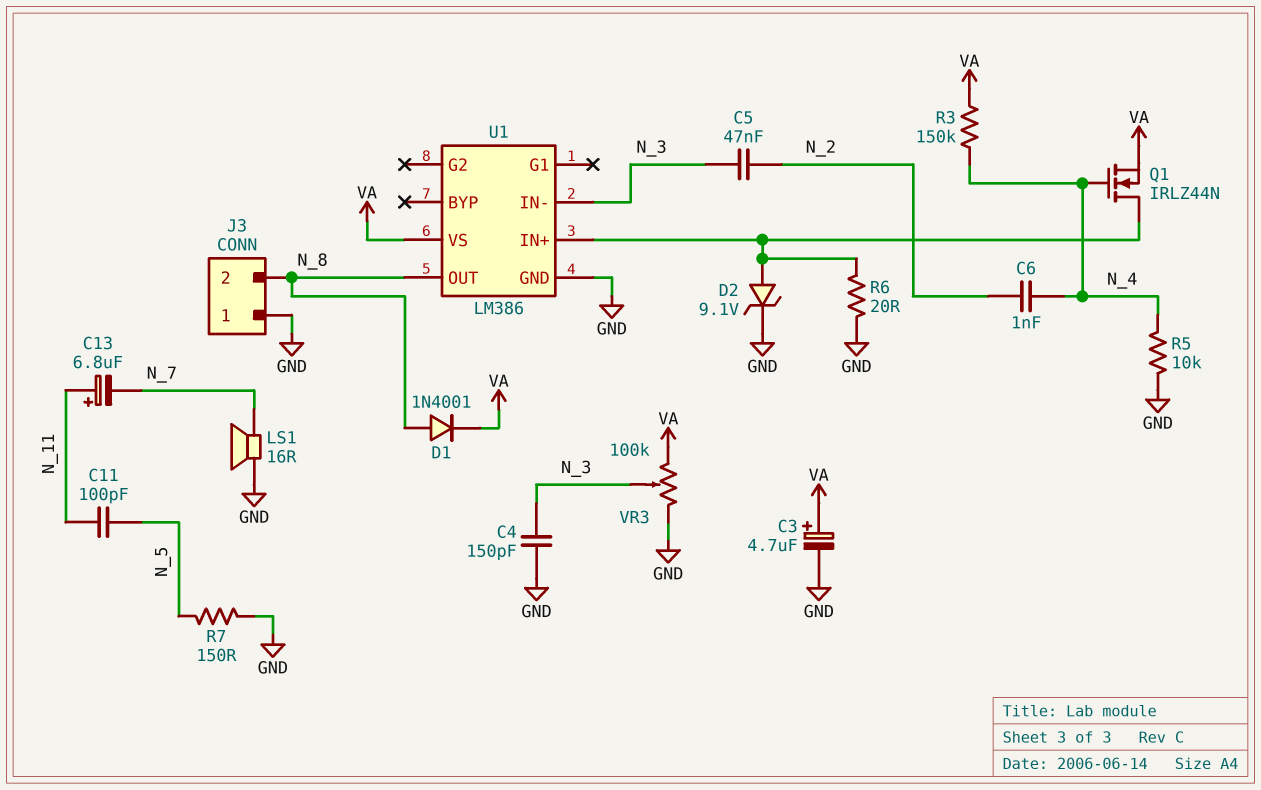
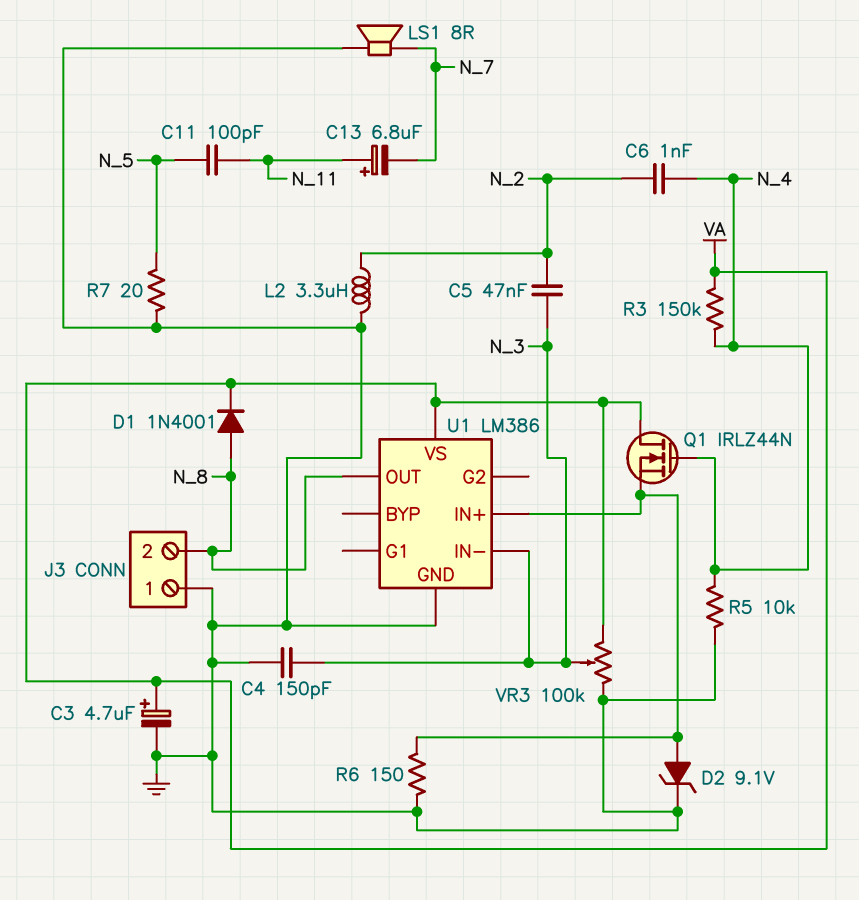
L2: none -> 3.3uH (GND, N_2)
LS1: speaker 16R (GND, N_7) -> speaker 8R (GND, N_7)
Q1: NMOS IRLZ44N (G N_4, D U1/IN+, S VA) -> NMOS IRLZ44N (G N_4, D VA, S U1/IN+)
R6: 20 (GND, U1/IN+) -> 150 (GND, U1/IN+)
R7: 150 (GND, N_5) -> 20 (GND, N_5)

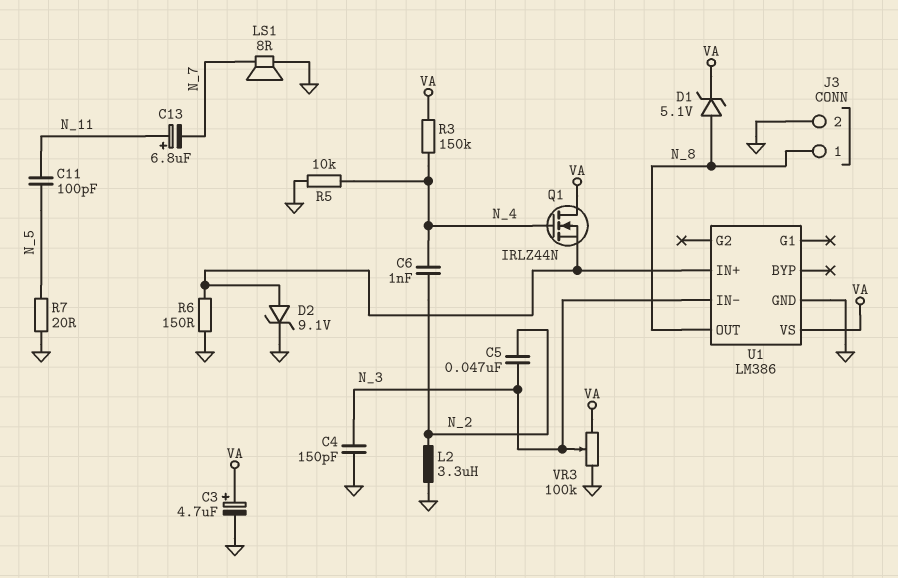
D1: diode 1N4001 (A N_8, K VA) -> zener 5.1V (A N_8, K VA)
J3 pin 1: GND -> N_8
J3 pin 2: N_8 -> GND

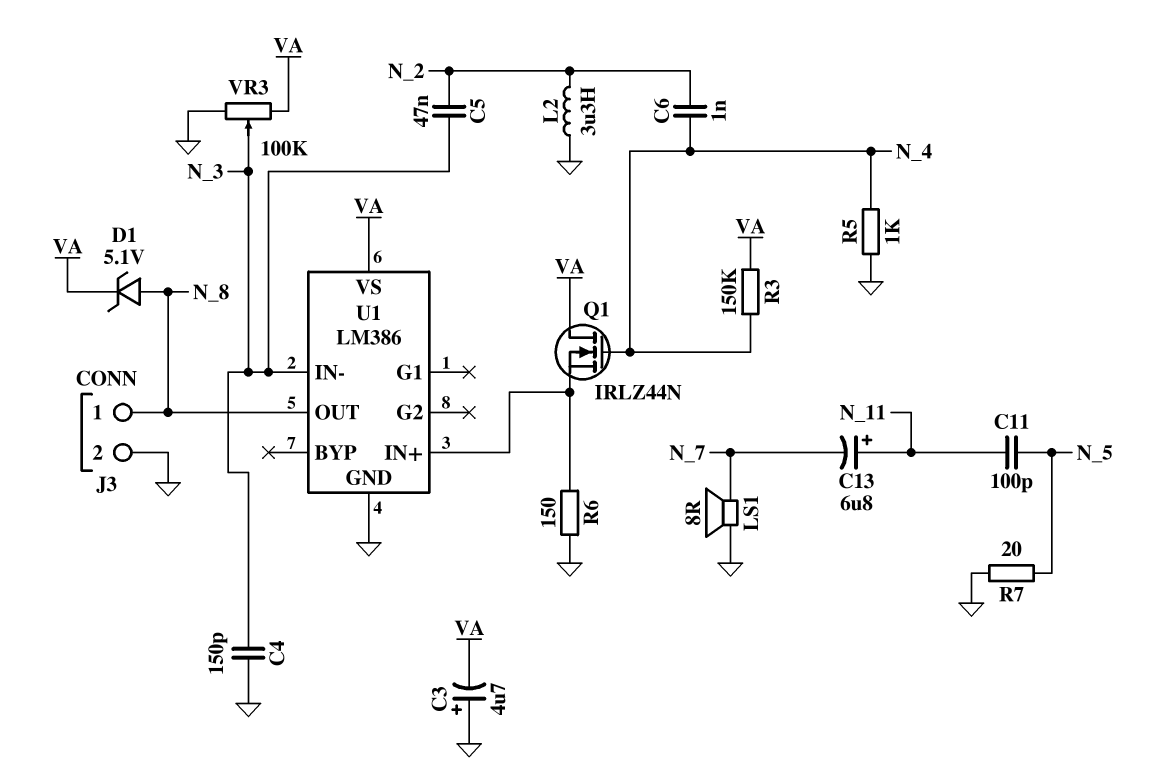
C3: 4.7uF (plus VA, minus GND) -> 4.7uF (plus GND, minus VA)
D2: zener 9.1V (A U1/IN+, K GND) -> none
R5: 10k (GND, N_4) -> 1k (GND, N_4)

